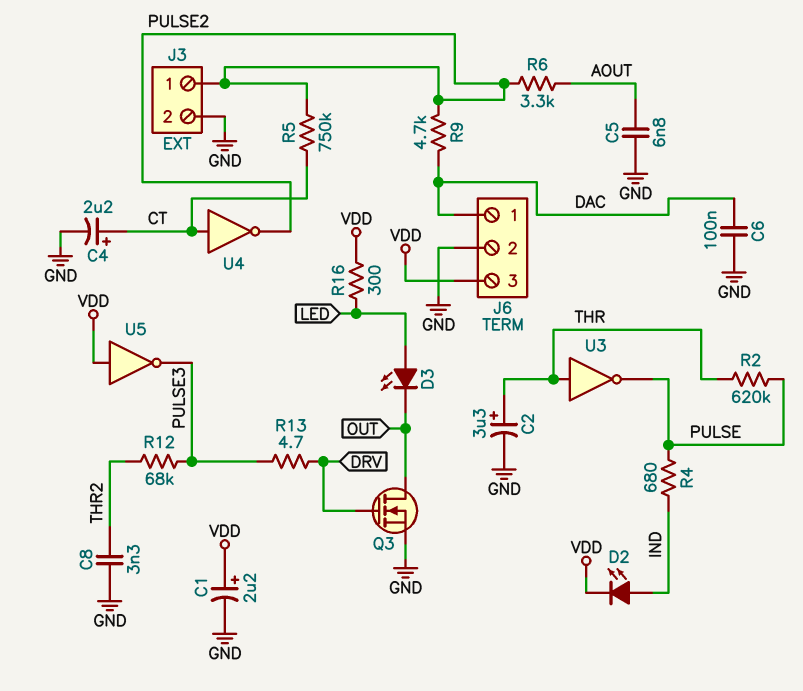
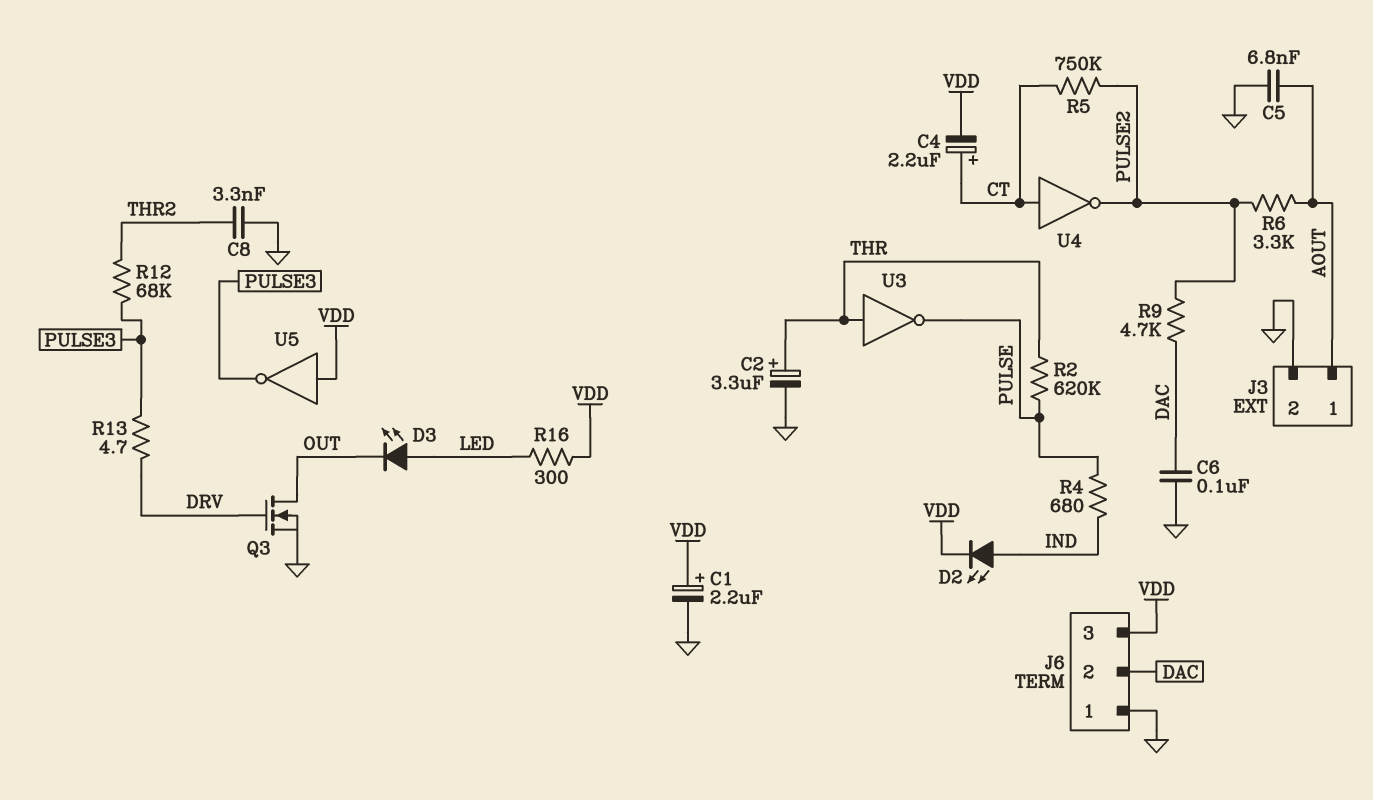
C4: 2.2uF (plus CT, minus GND) -> 2.2uF (plus CT, minus VDD)
J3 pin 1: PULSE2 -> AOUT
J6 pin 1: DAC -> GND
J6 pin 2: GND -> DAC

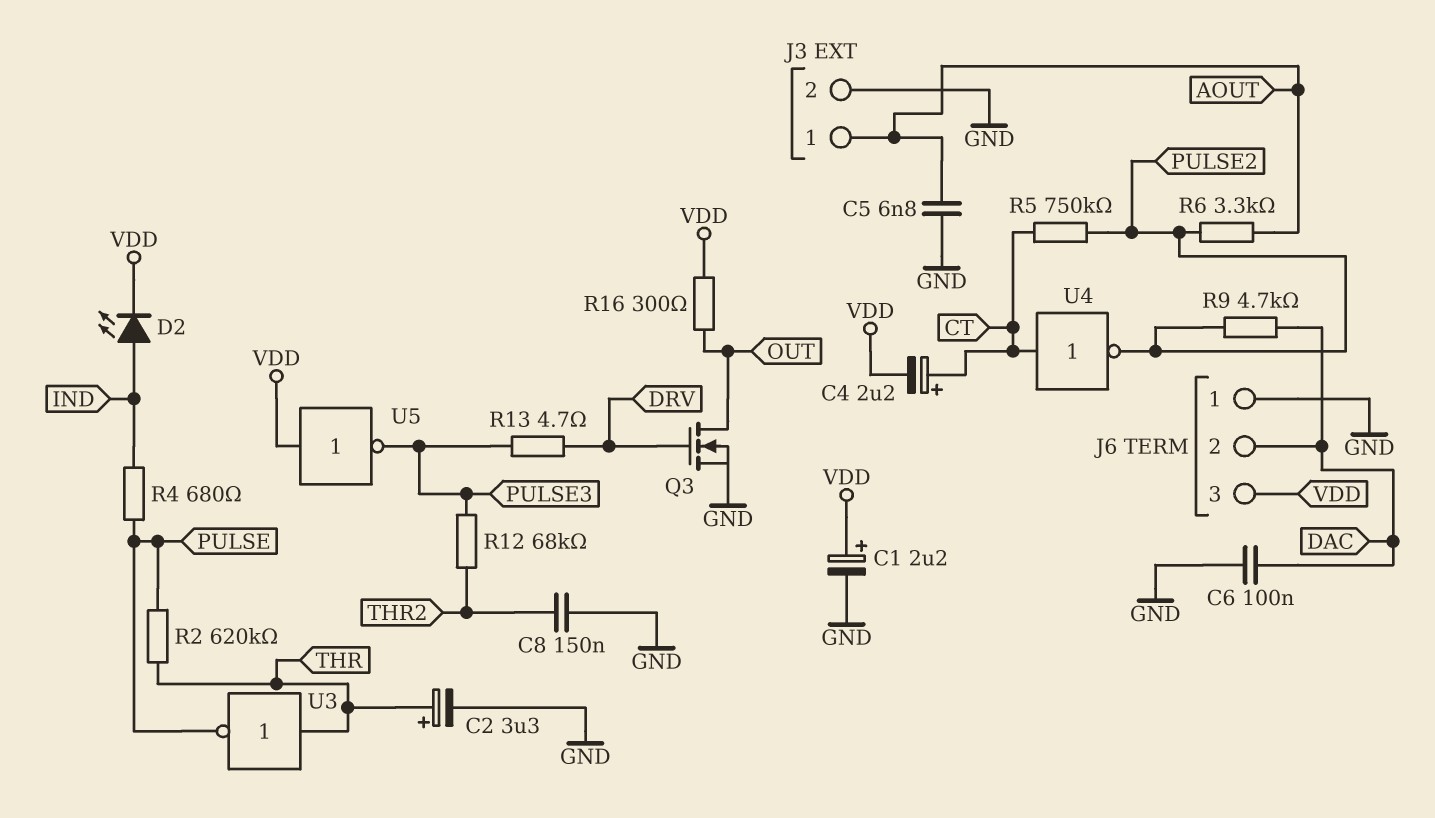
C8: 3.3nF (GND, THR2) -> 150nF (GND, THR2)
D3: LED (A LED, K OUT) -> none
R16: 300 (LED, VDD) -> 300 (OUT, VDD)

